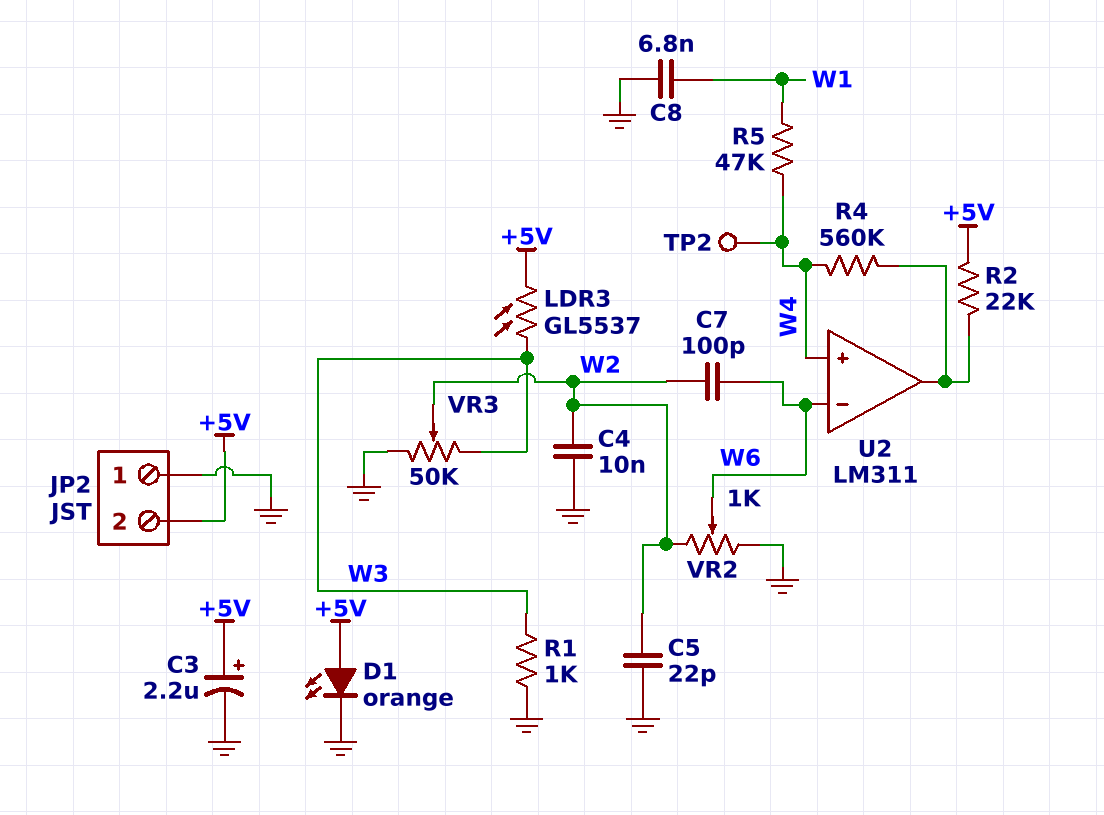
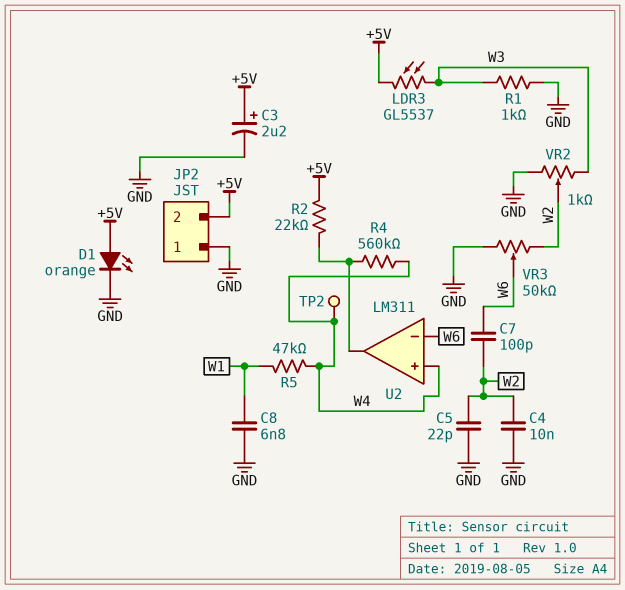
VR2: 1k (GND, W2, wiper W6) -> 1k (GND, W3, wiper W2)
VR3: 50k (GND, W3, wiper W2) -> 50k (GND, W2, wiper W6)

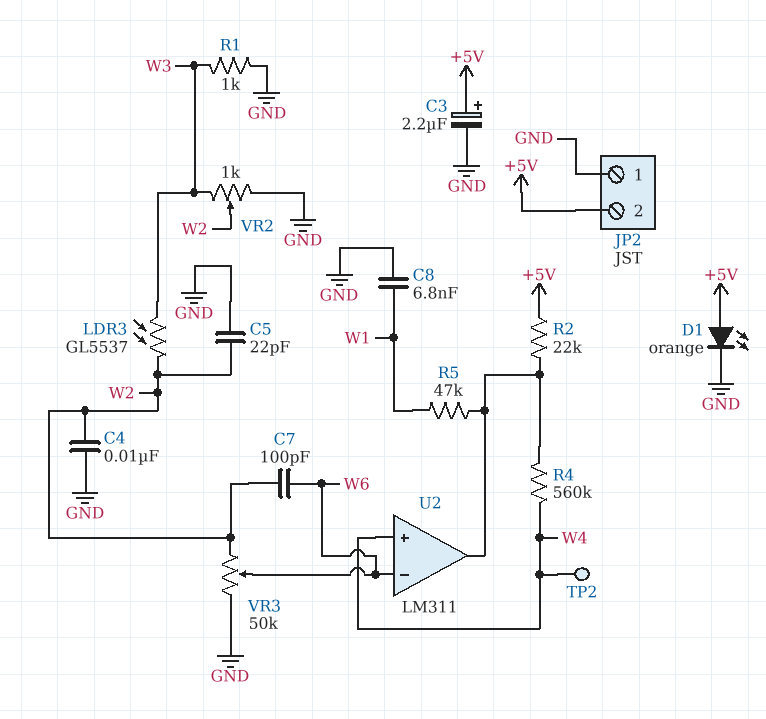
LDR3: GL5537 (+5V, W3) -> GL5537 (W2, W3)
R5: 47k (W1, W4) -> 47k (U2/out, W1)

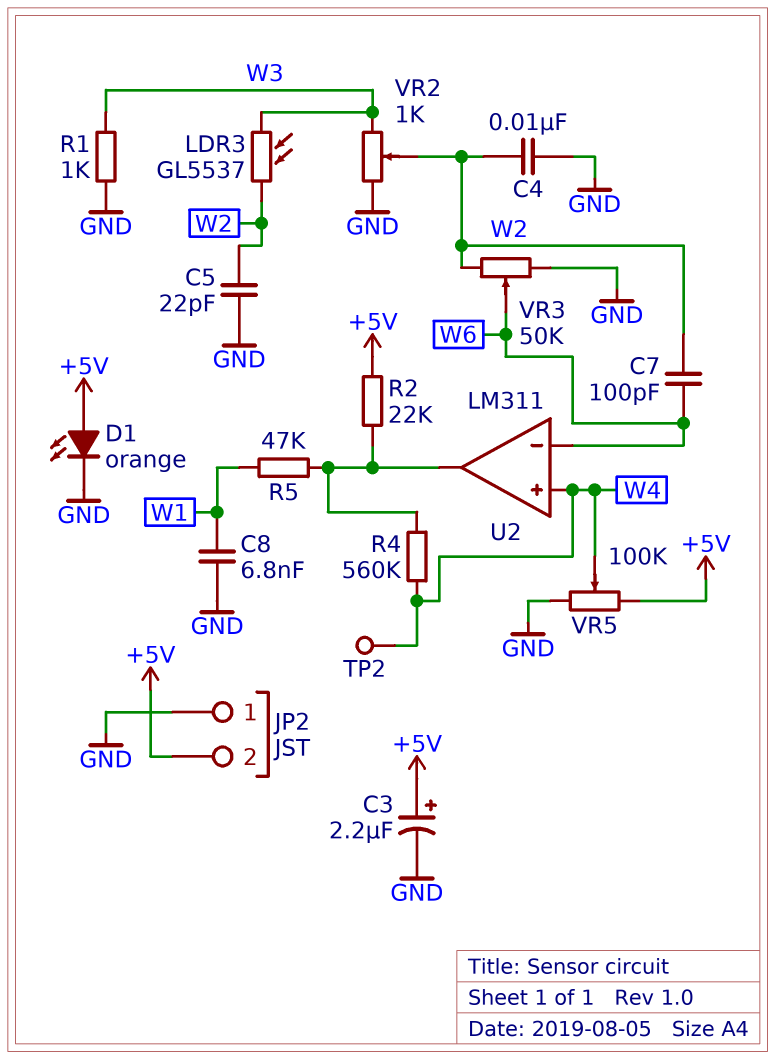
VR5: none -> 100k (+5V, GND, wiper W4)

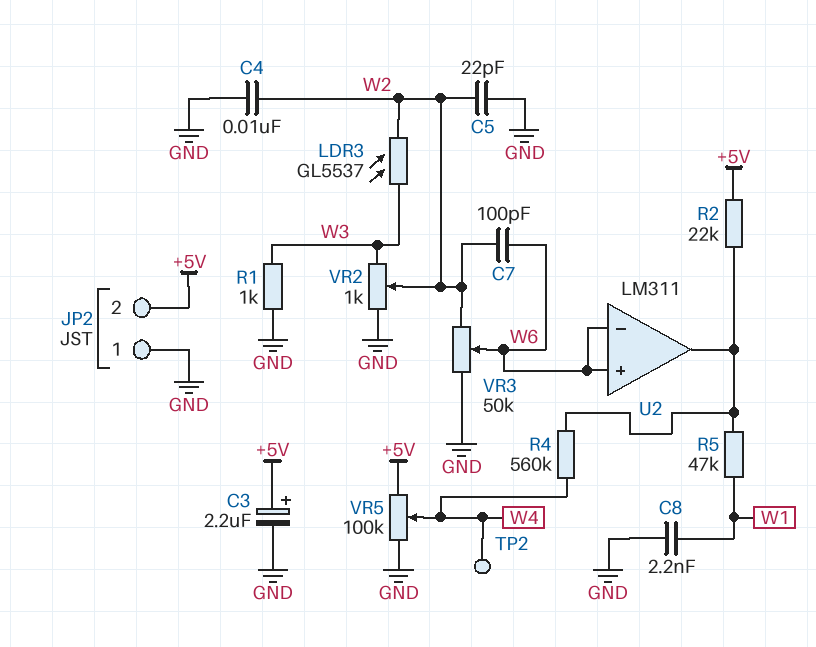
C8: 6.8nF (GND, W1) -> 2.2nF (GND, W1)
D1: LED orange (A +5V, K GND) -> none
U2 pin in+: W4 -> W6

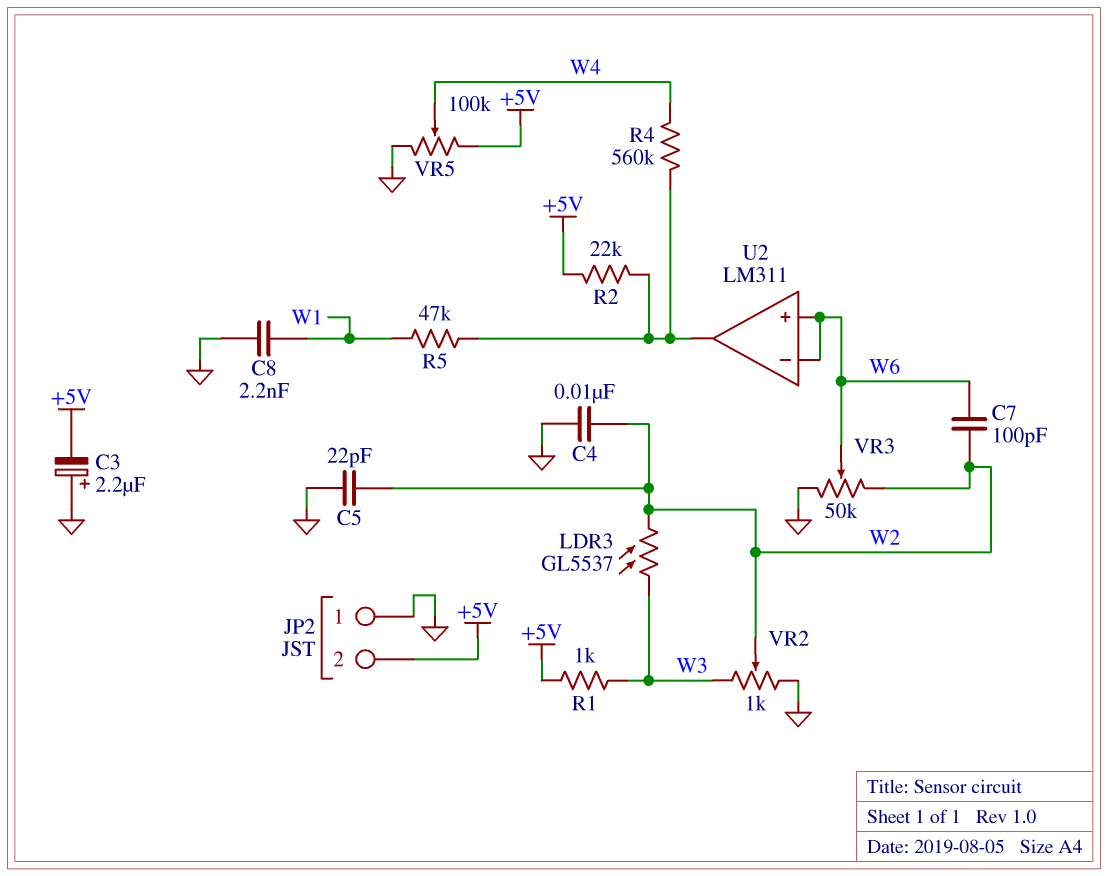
C3: 2.2uF (plus +5V, minus GND) -> 2.2uF (plus GND, minus +5V)
R1: 1k (GND, W3) -> 1k (+5V, W3)
TP2: test point (W4) -> none

